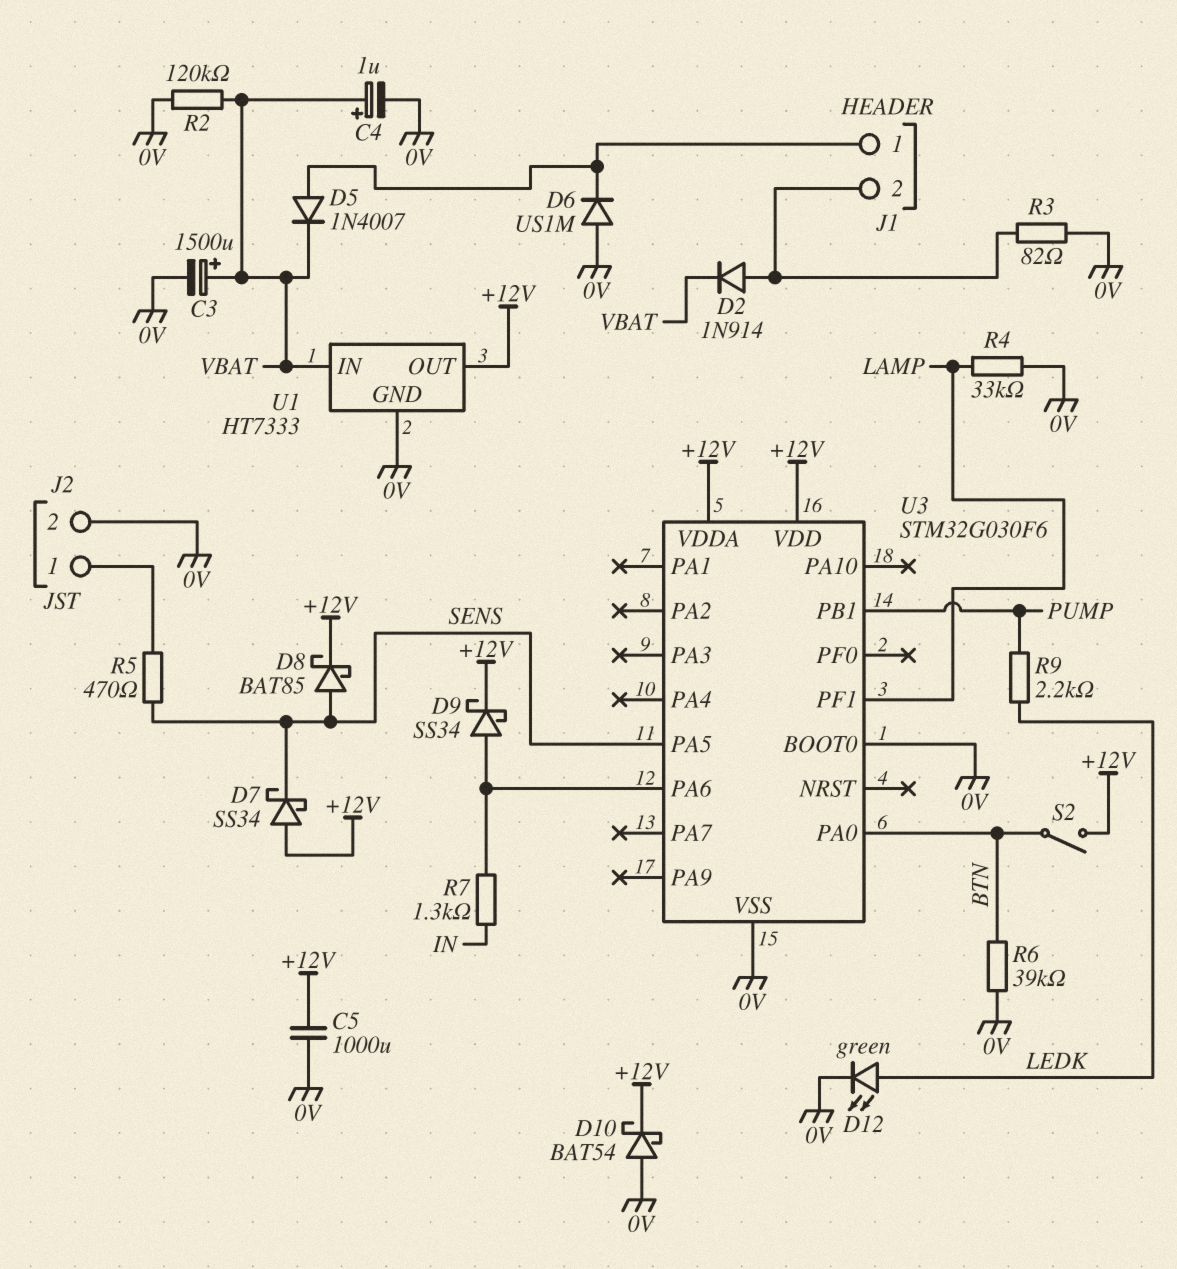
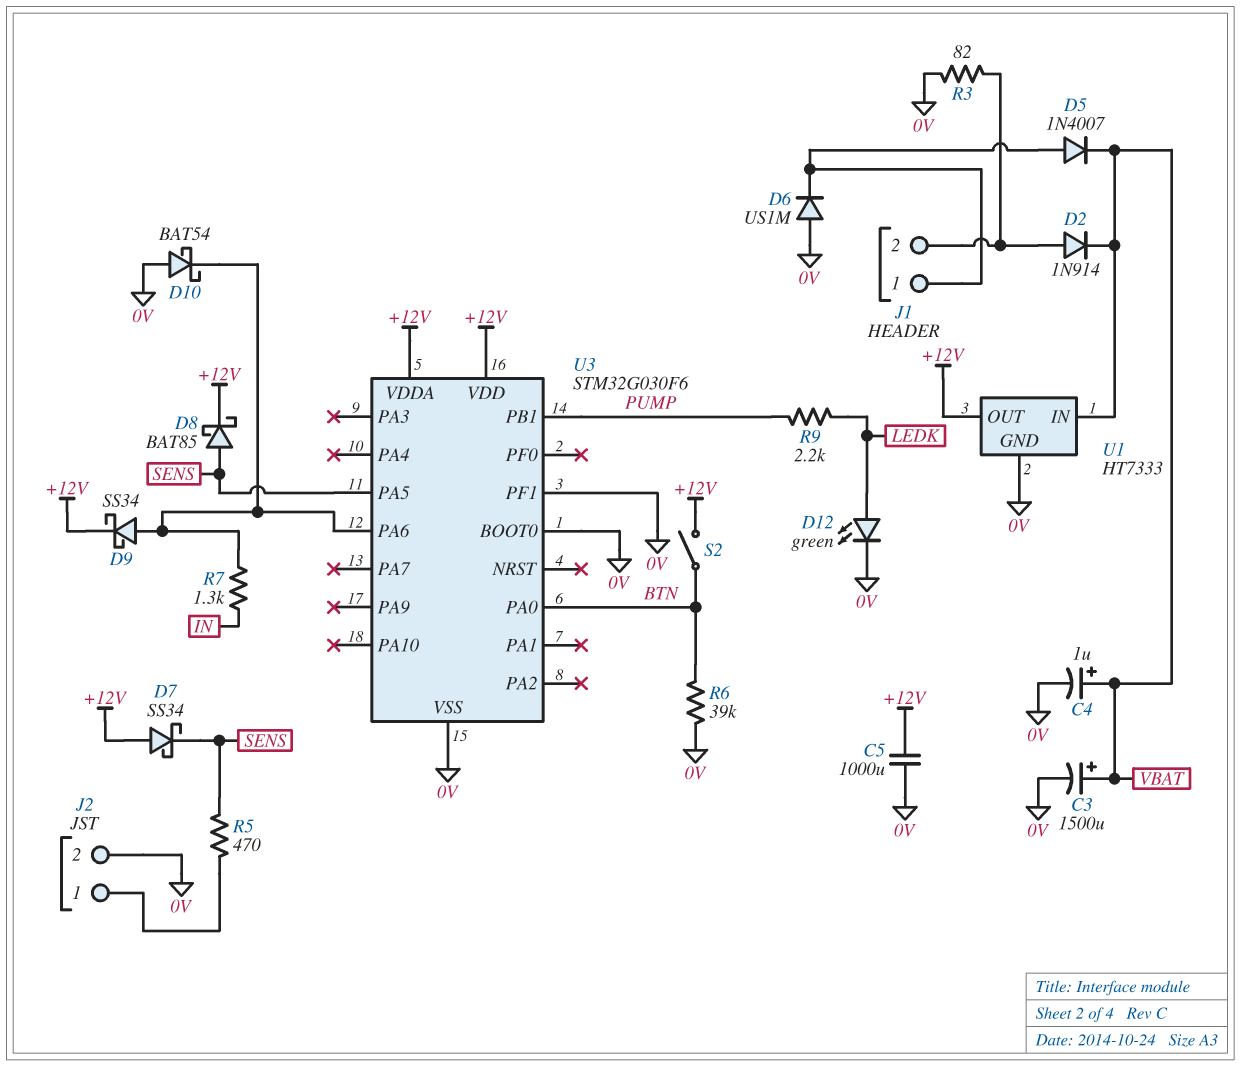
D10: schottky BAT54 (A 0V, K +12V) -> schottky BAT54 (A 0V, K U3/PA6)
R2: 120k (0V, VBAT) -> none
R4: 33k (0V, LAMP) -> none
U3 pin PF1: LAMP -> 0V

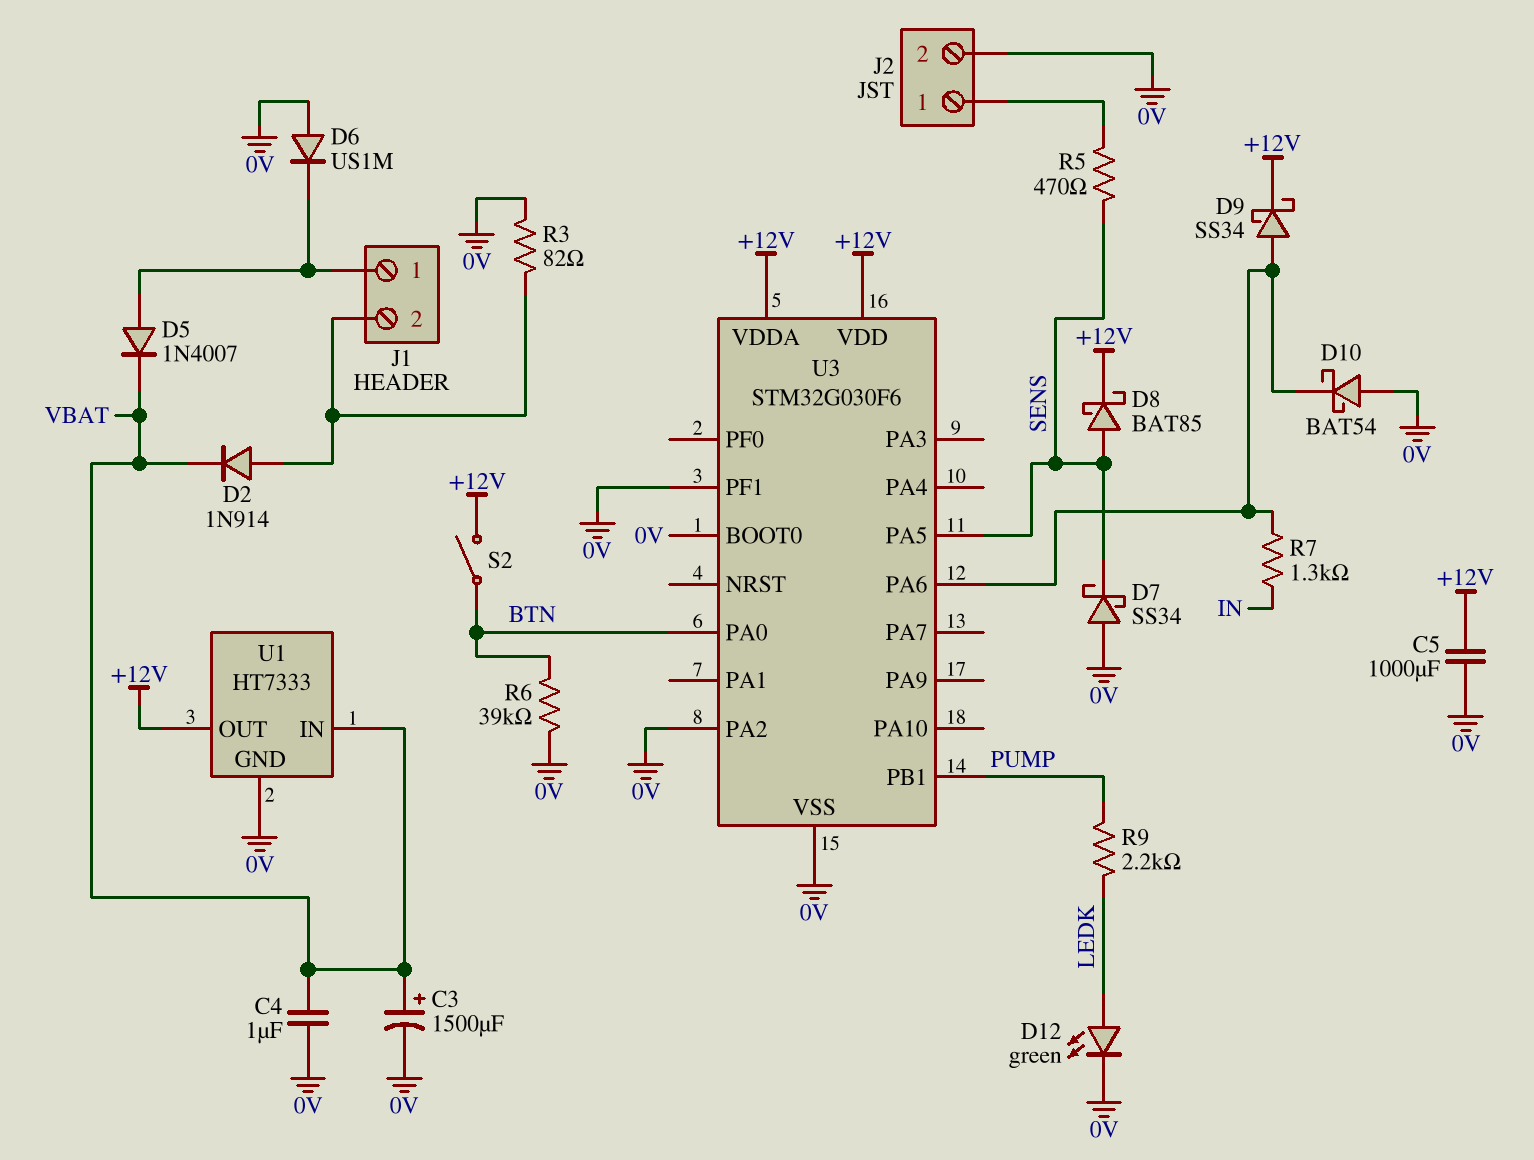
C4: 1uF (plus VBAT, minus 0V) -> 1uF (0V, VBAT)
D7: schottky SS34 (A +12V, K SENS) -> schottky SS34 (A 0V, K SENS)
U3 pin PA2: none -> 0V

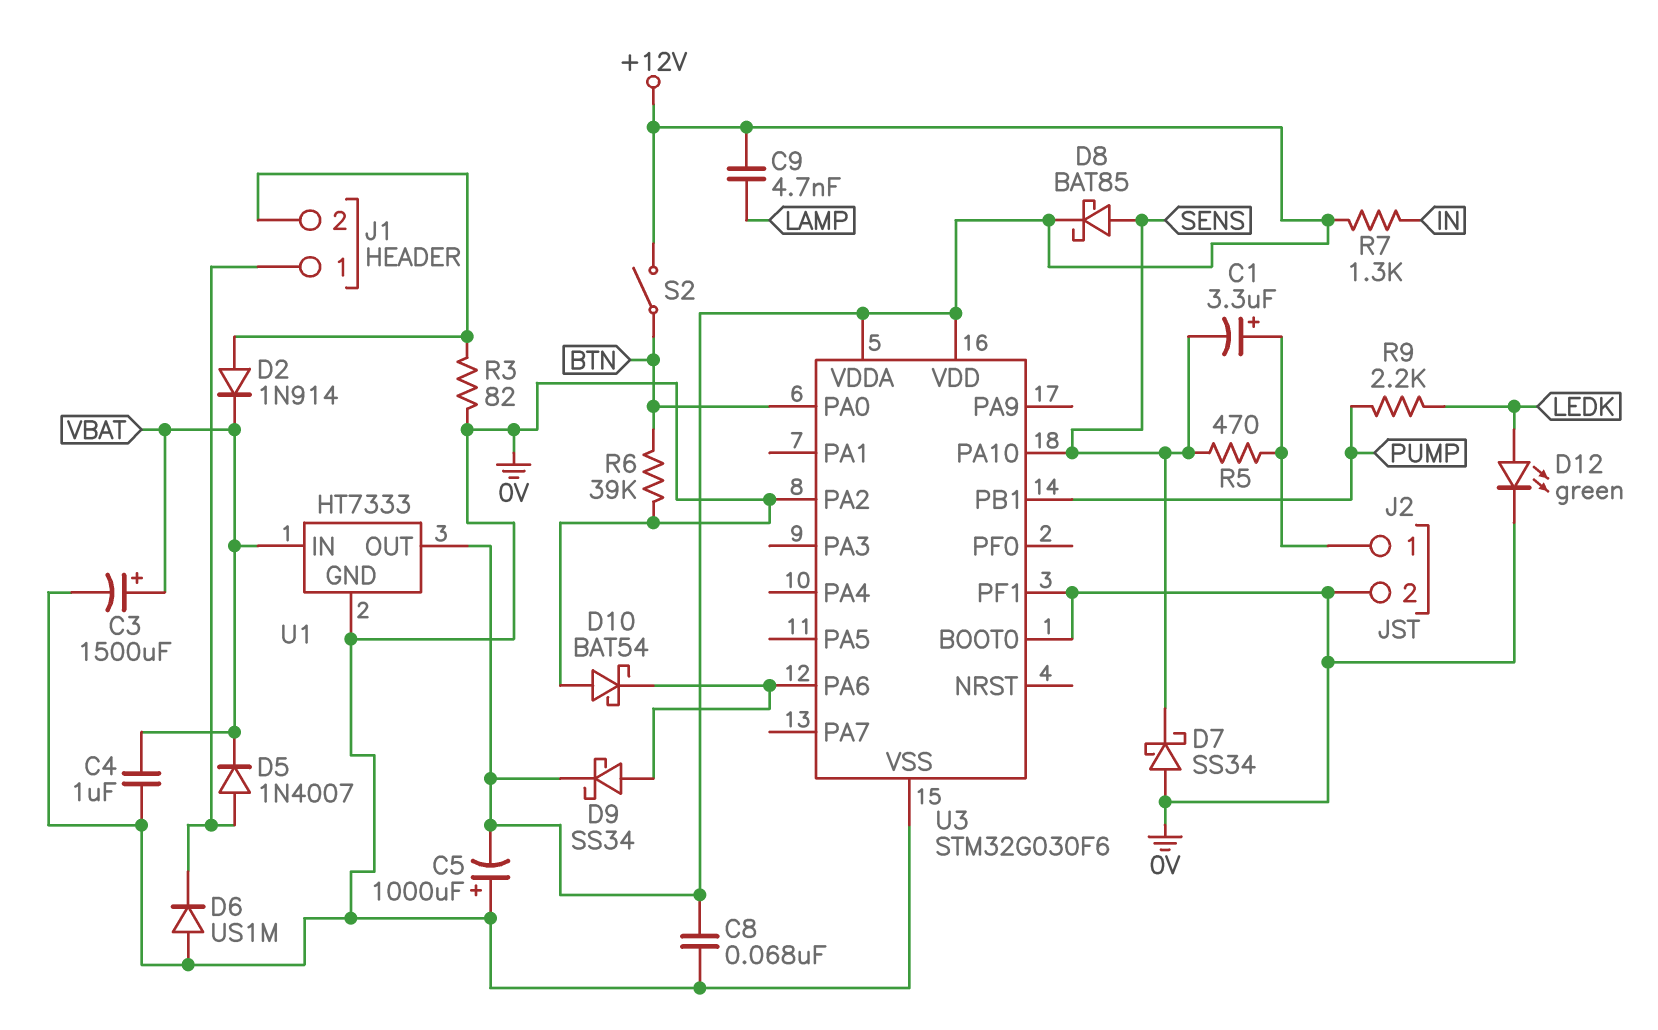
C1: none -> 3.3uF (plus J2/1, minus SENS)
C5: 1000uF (+12V, 0V) -> 1000uF (plus 0V, minus +12V)
C8: none -> 68nF (+12V, 0V)
C9: none -> 4.7nF (+12V, LAMP)
R7: 1.3k (IN, U3/PA6) -> 1.3k (+12V, IN)
U3 pin PA5: SENS -> none
U3 pin PA10: none -> SENS

